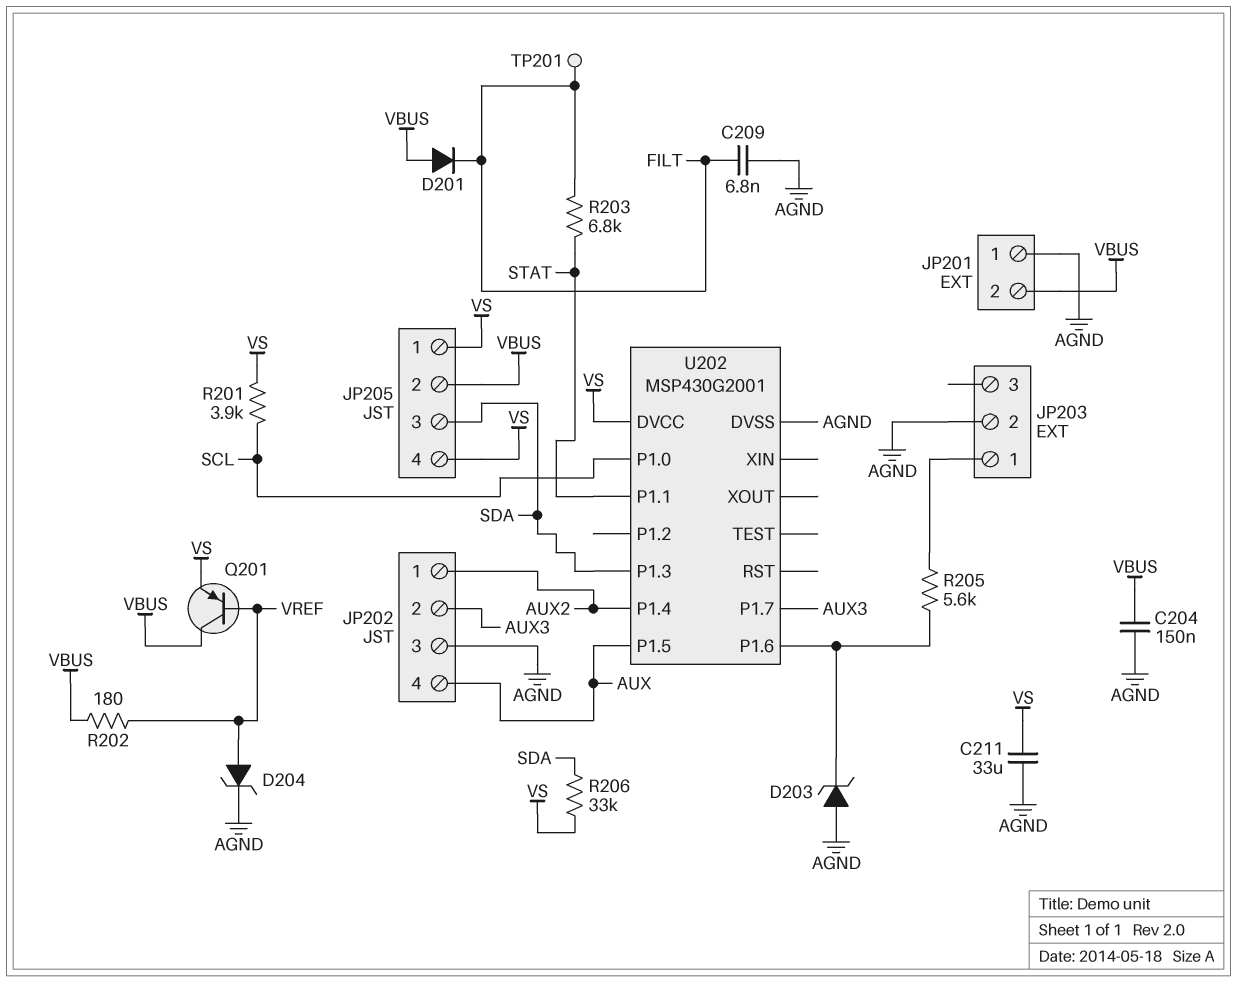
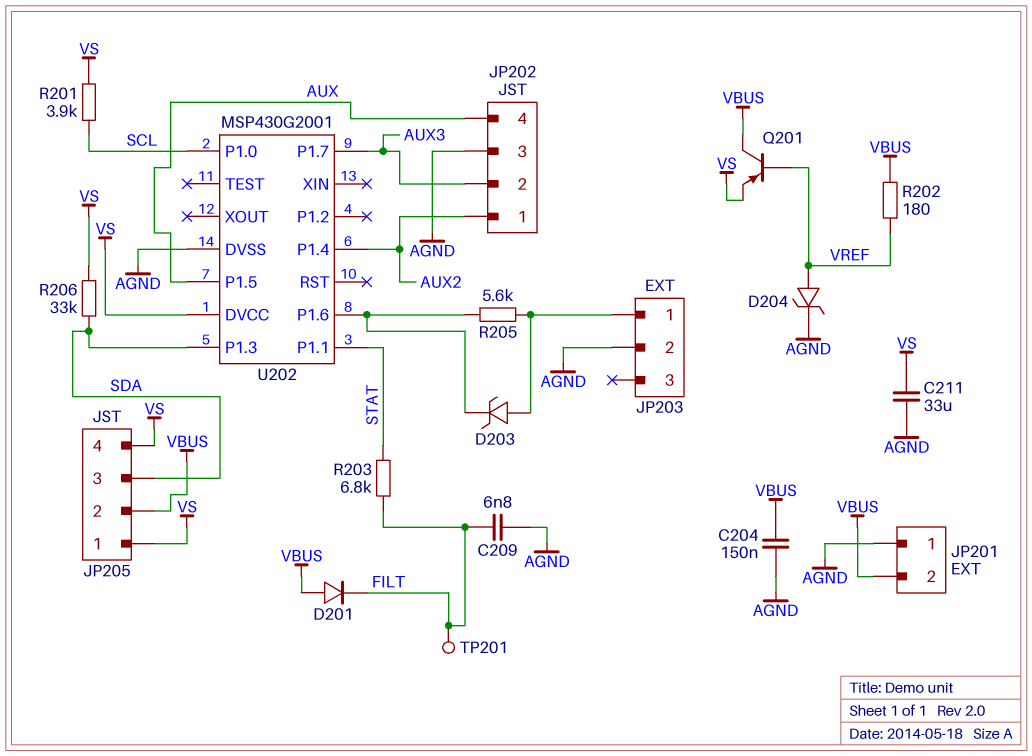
D203: zener (A AGND, K U202/P1.6) -> zener (A JP203/1, K U202/P1.6)

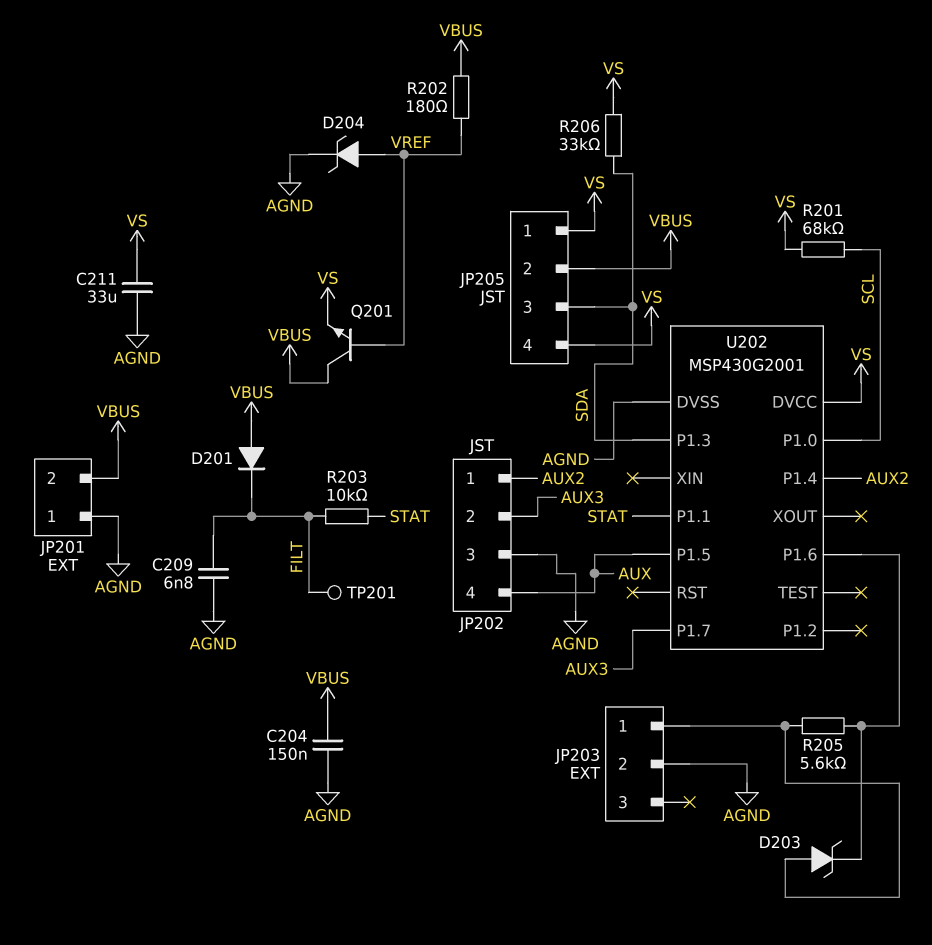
Q201: PNP (B VREF, C VBUS, E VS) -> NPN (B VREF, C VBUS, E VS)
R201: 3.9k (SCL, VS) -> 68k (SCL, VS)
R203: 6.8k (FILT, STAT) -> 10k (FILT, STAT)

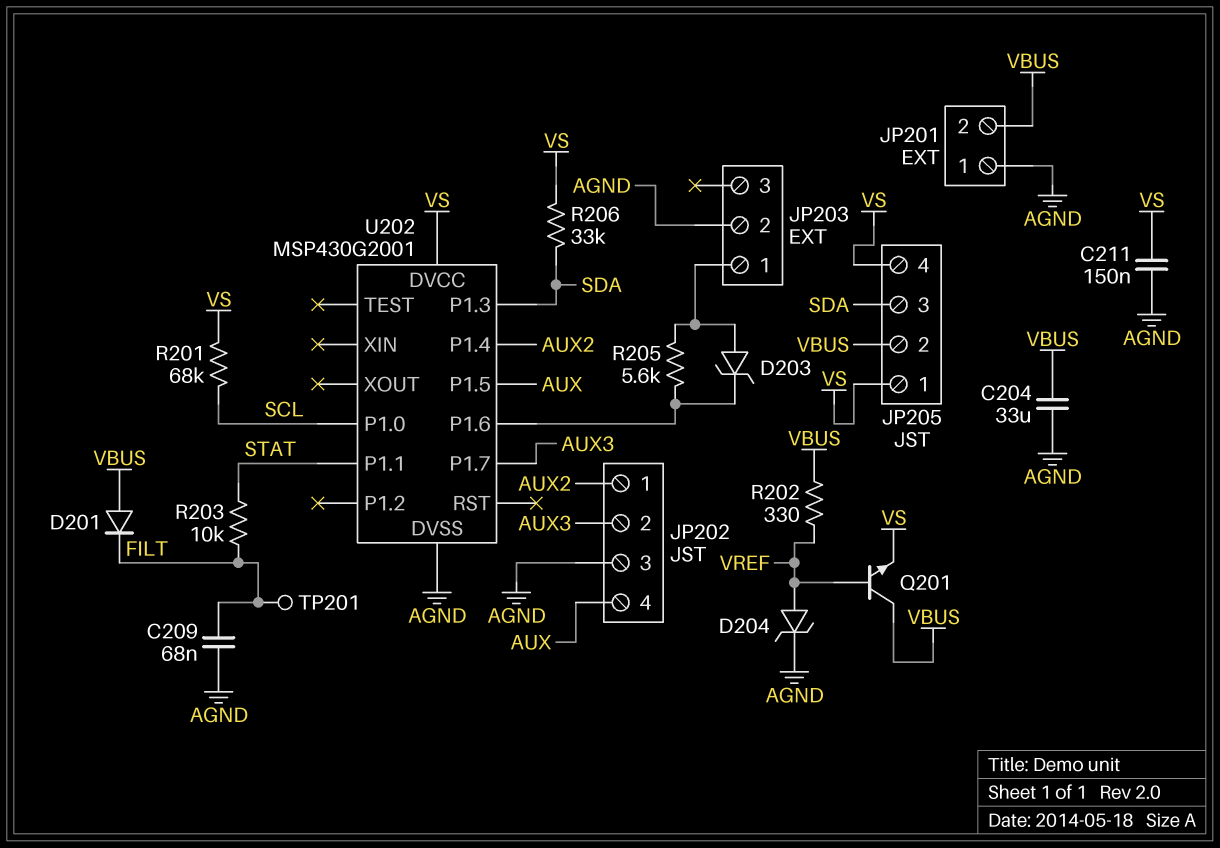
C204: 150nF (AGND, VBUS) -> 33uF (AGND, VBUS)
C209: 6.8nF (AGND, FILT) -> 68nF (AGND, FILT)
C211: 33uF (AGND, VS) -> 150nF (AGND, VS)
R202: 180 (VBUS, VREF) -> 330 (VBUS, VREF)

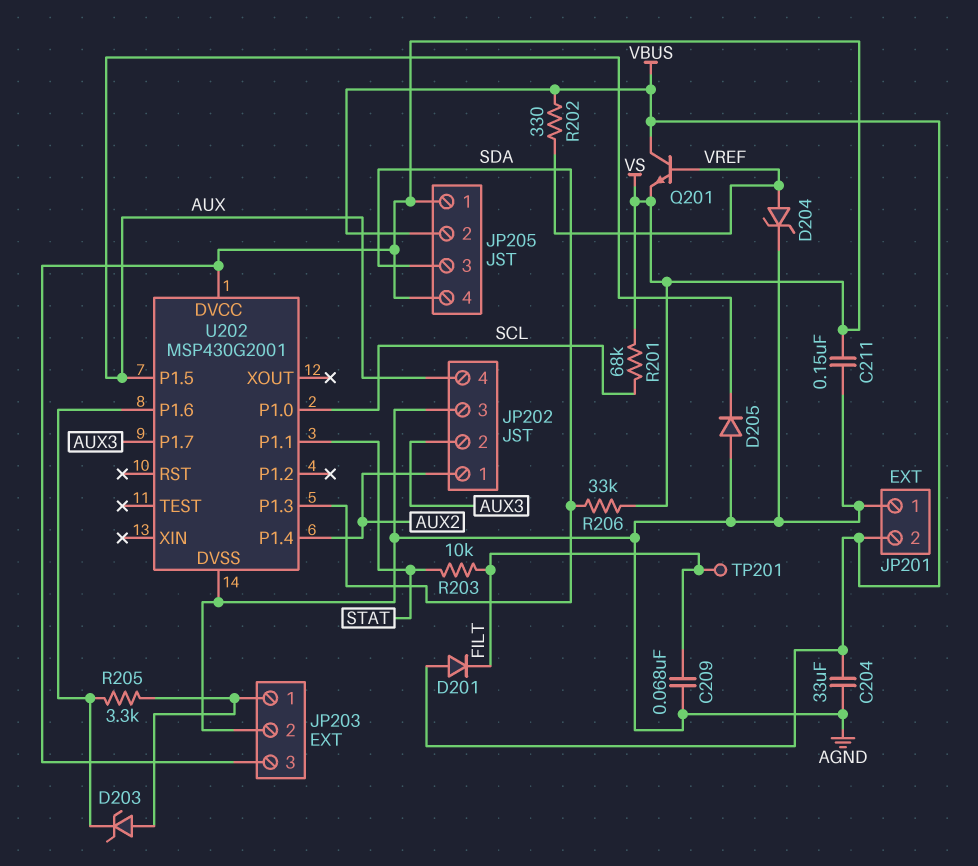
D205: none -> diode (A AGND, K AUX)
JP203 pin 3: none -> VS
R205: 5.6k (JP203/1, U202/P1.6) -> 3.3k (JP203/1, U202/P1.6)

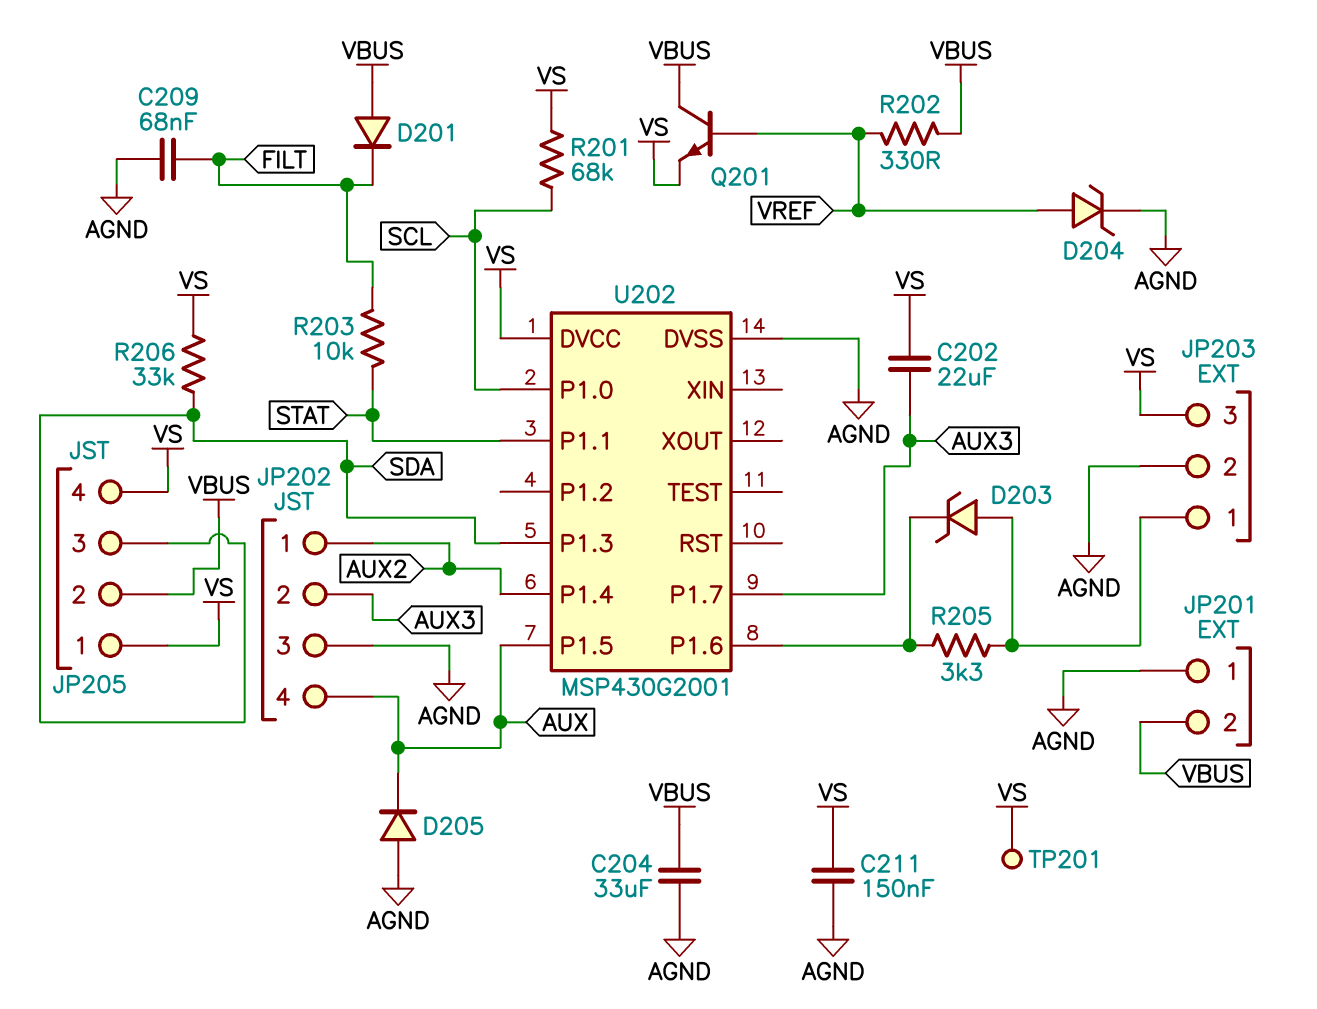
C202: none -> 22uF (AUX3, VS)
TP201: test point (FILT) -> test point (VS)

